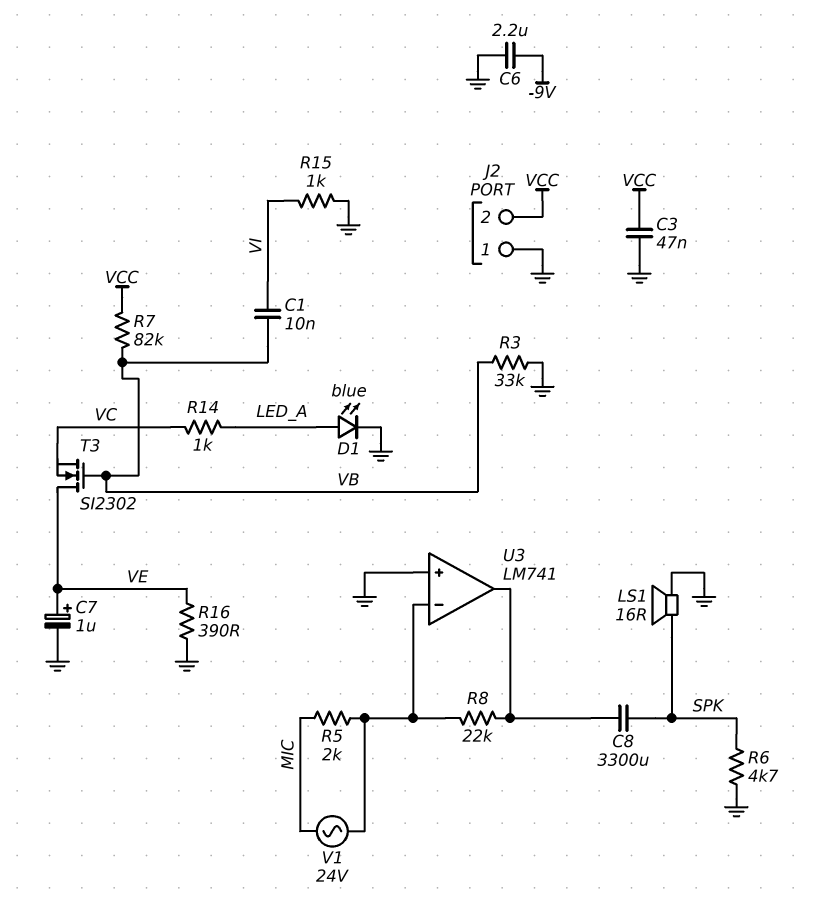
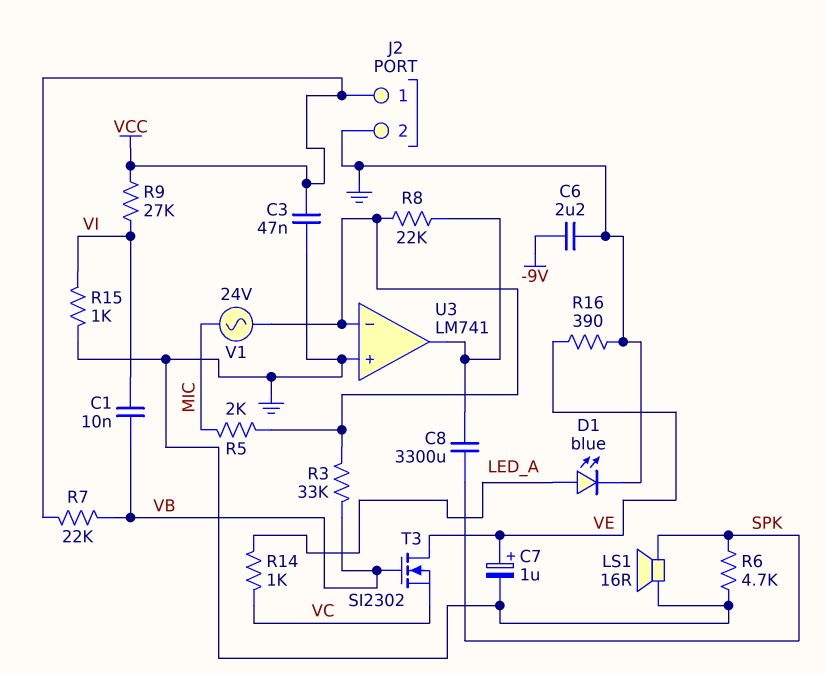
J2 pin 1: GND -> VCC
J2 pin 2: VCC -> GND
R3: 33k (GND, VB) -> 33k (U3/in-, VB)
R7: 82k (VB, VCC) -> 22k (VB, VCC)
R9: none -> 27k (VCC, VI)

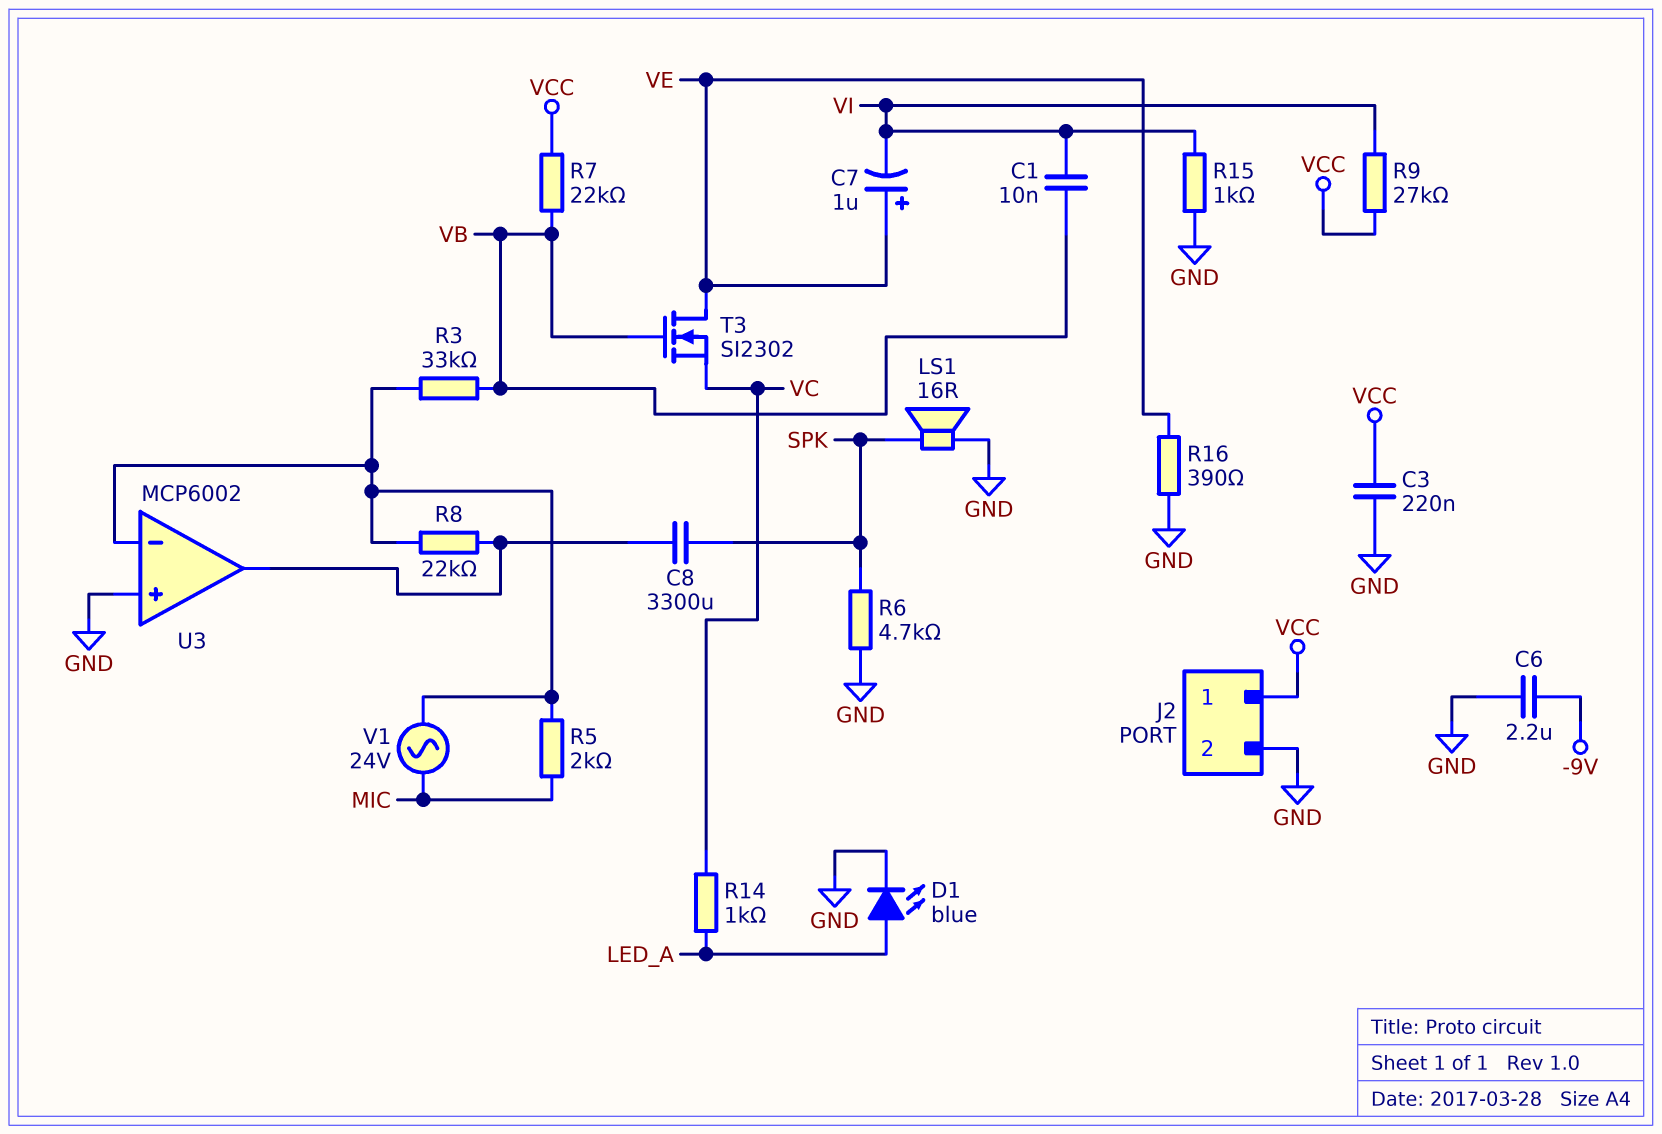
C3: 47nF (GND, VCC) -> 220nF (GND, VCC)
C7: 1uF (plus VE, minus GND) -> 1uF (plus VE, minus VI)
U3: LM741 -> MCP6002

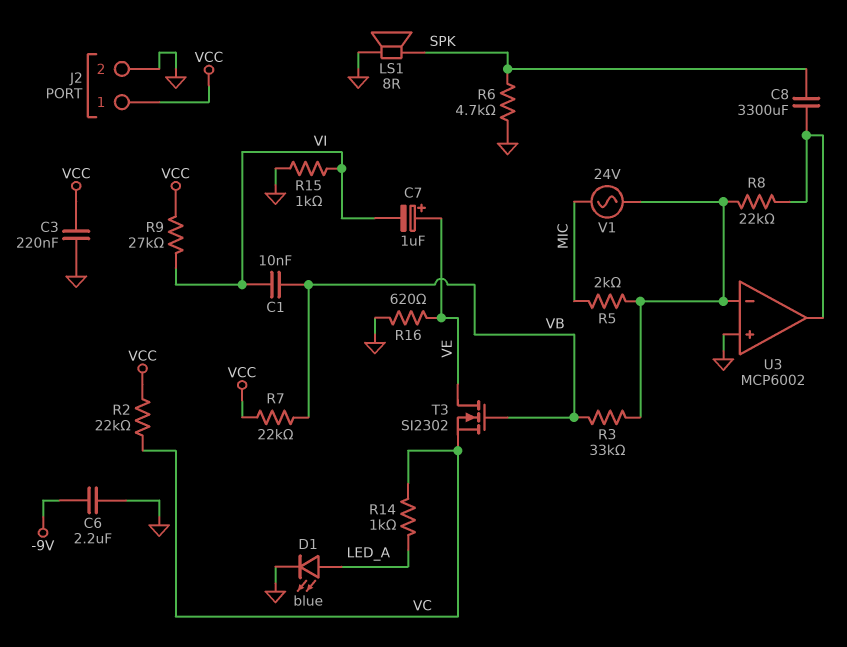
LS1: speaker 16R (GND, SPK) -> speaker 8R (GND, SPK)
R2: none -> 22k (VC, VCC)
R16: 390 (GND, VE) -> 620 (GND, VE)

